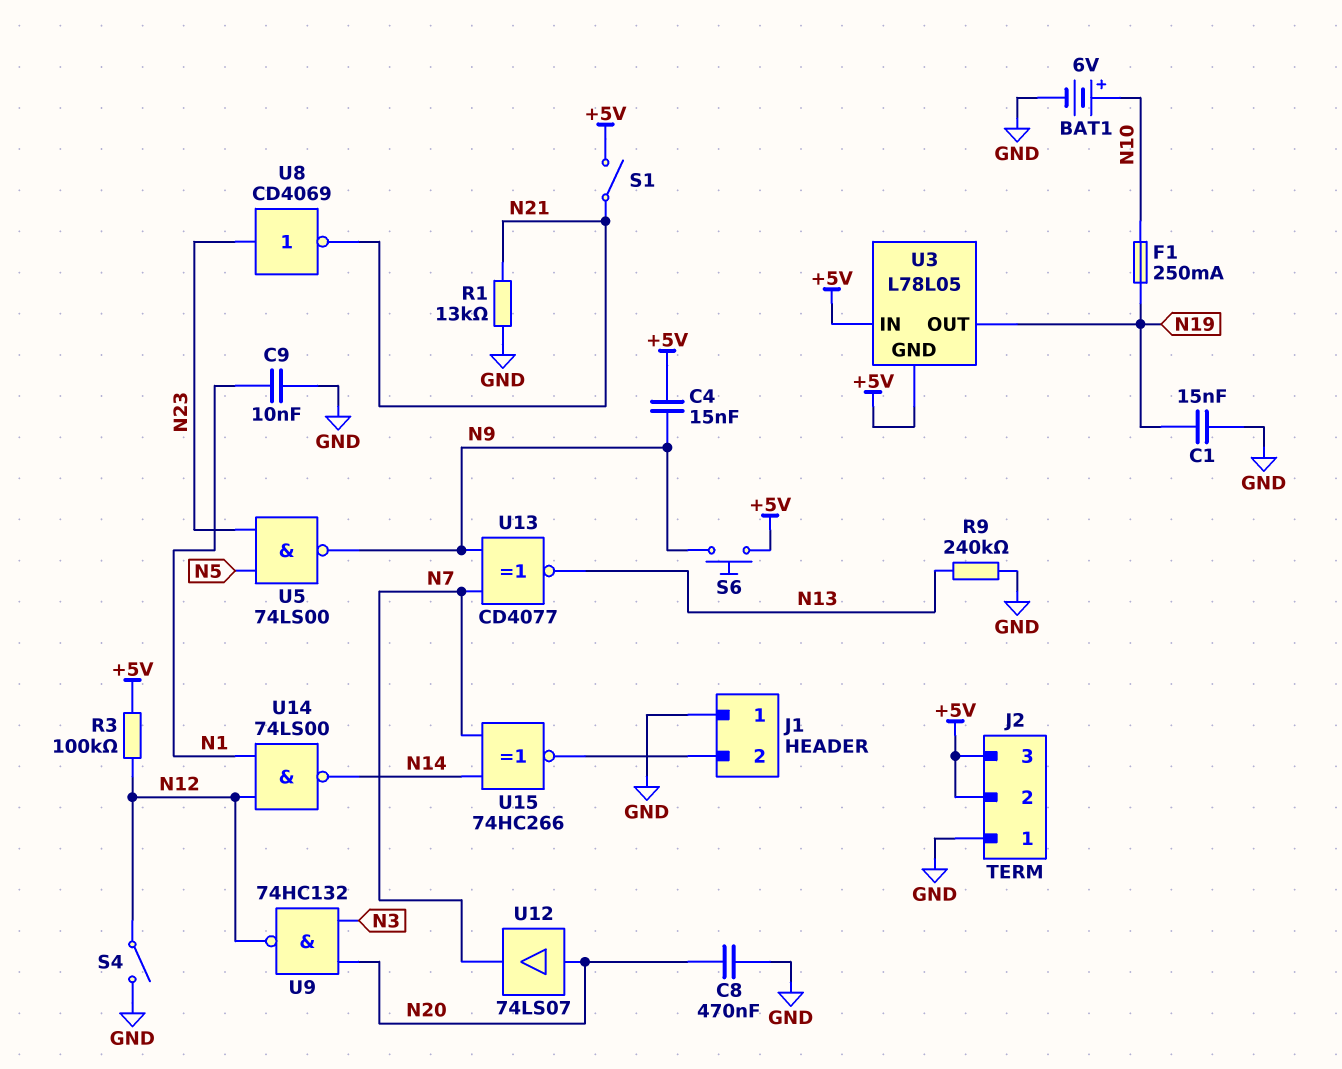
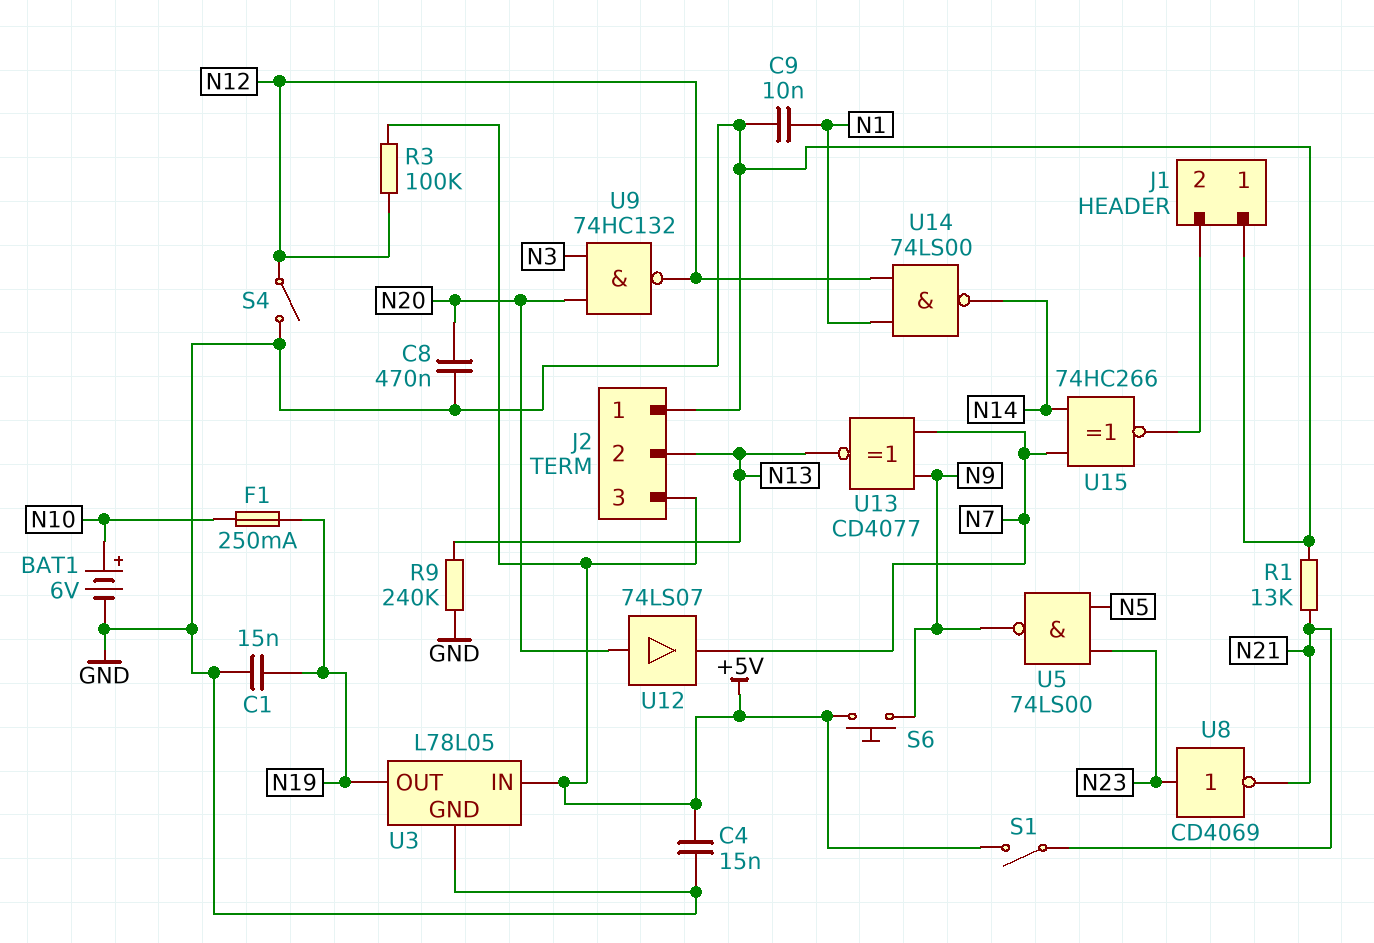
C4: 15nF (+5V, N9) -> 15nF (+5V, GND)
J2 pin 2: +5V -> N13
U3 pin GND: +5V -> GND

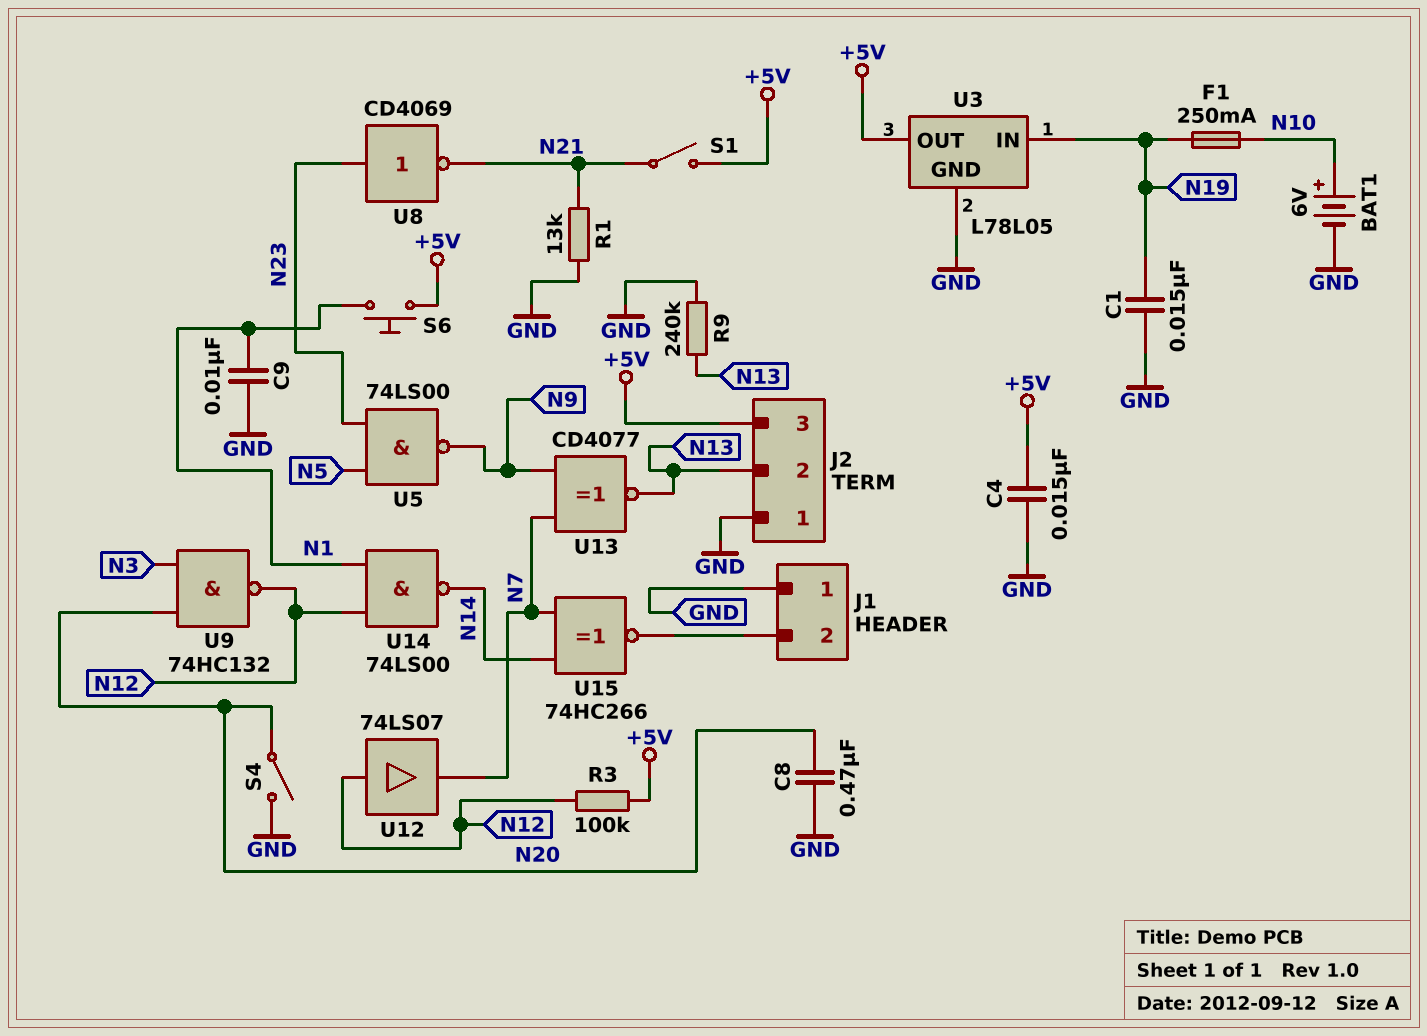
S4: switch (GND, N12) -> switch (GND, N20)
S6: button (+5V, N9) -> button (+5V, N1)
U3 pin IN: +5V -> N19
U3 pin OUT: N19 -> +5V
U12: buffer 74LS07 (in N20, out N7) -> buffer 74LS07 (in N12, out N7)

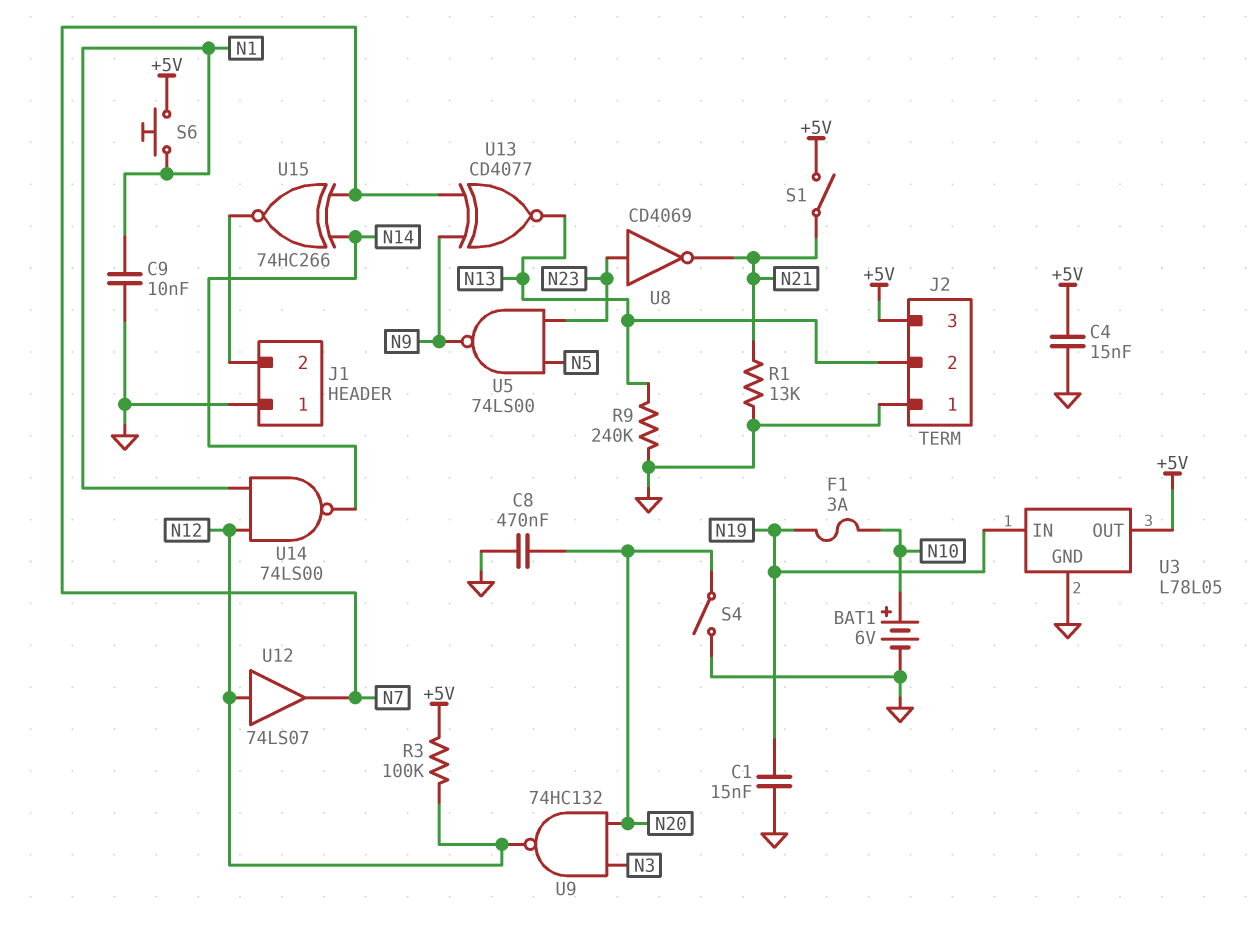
F1: 250mA (N10, N19) -> 3A (N10, N19)

